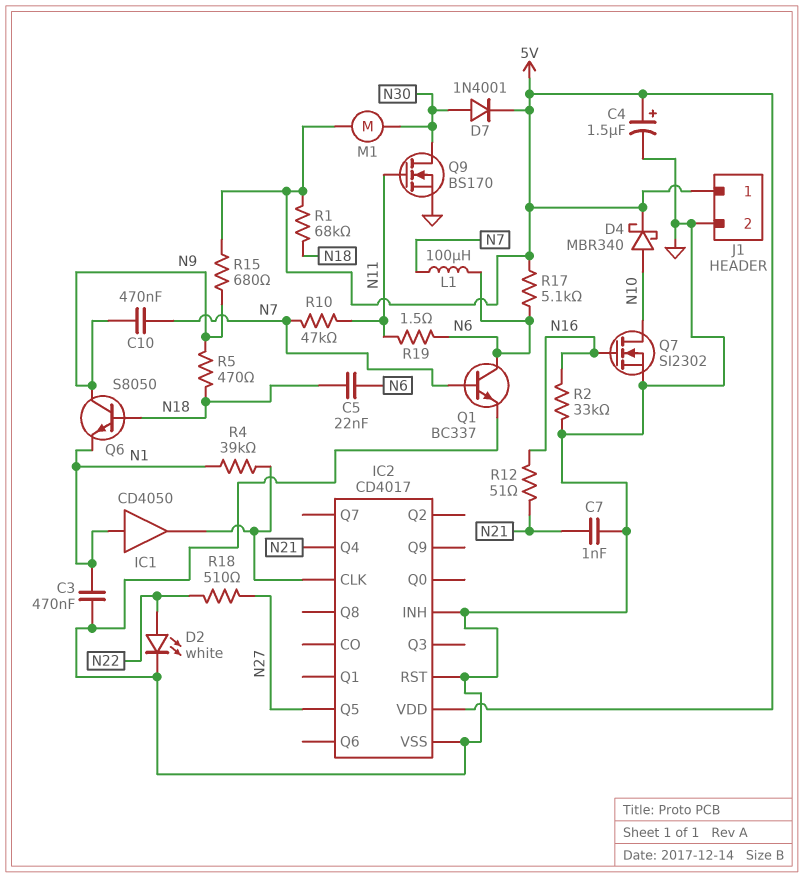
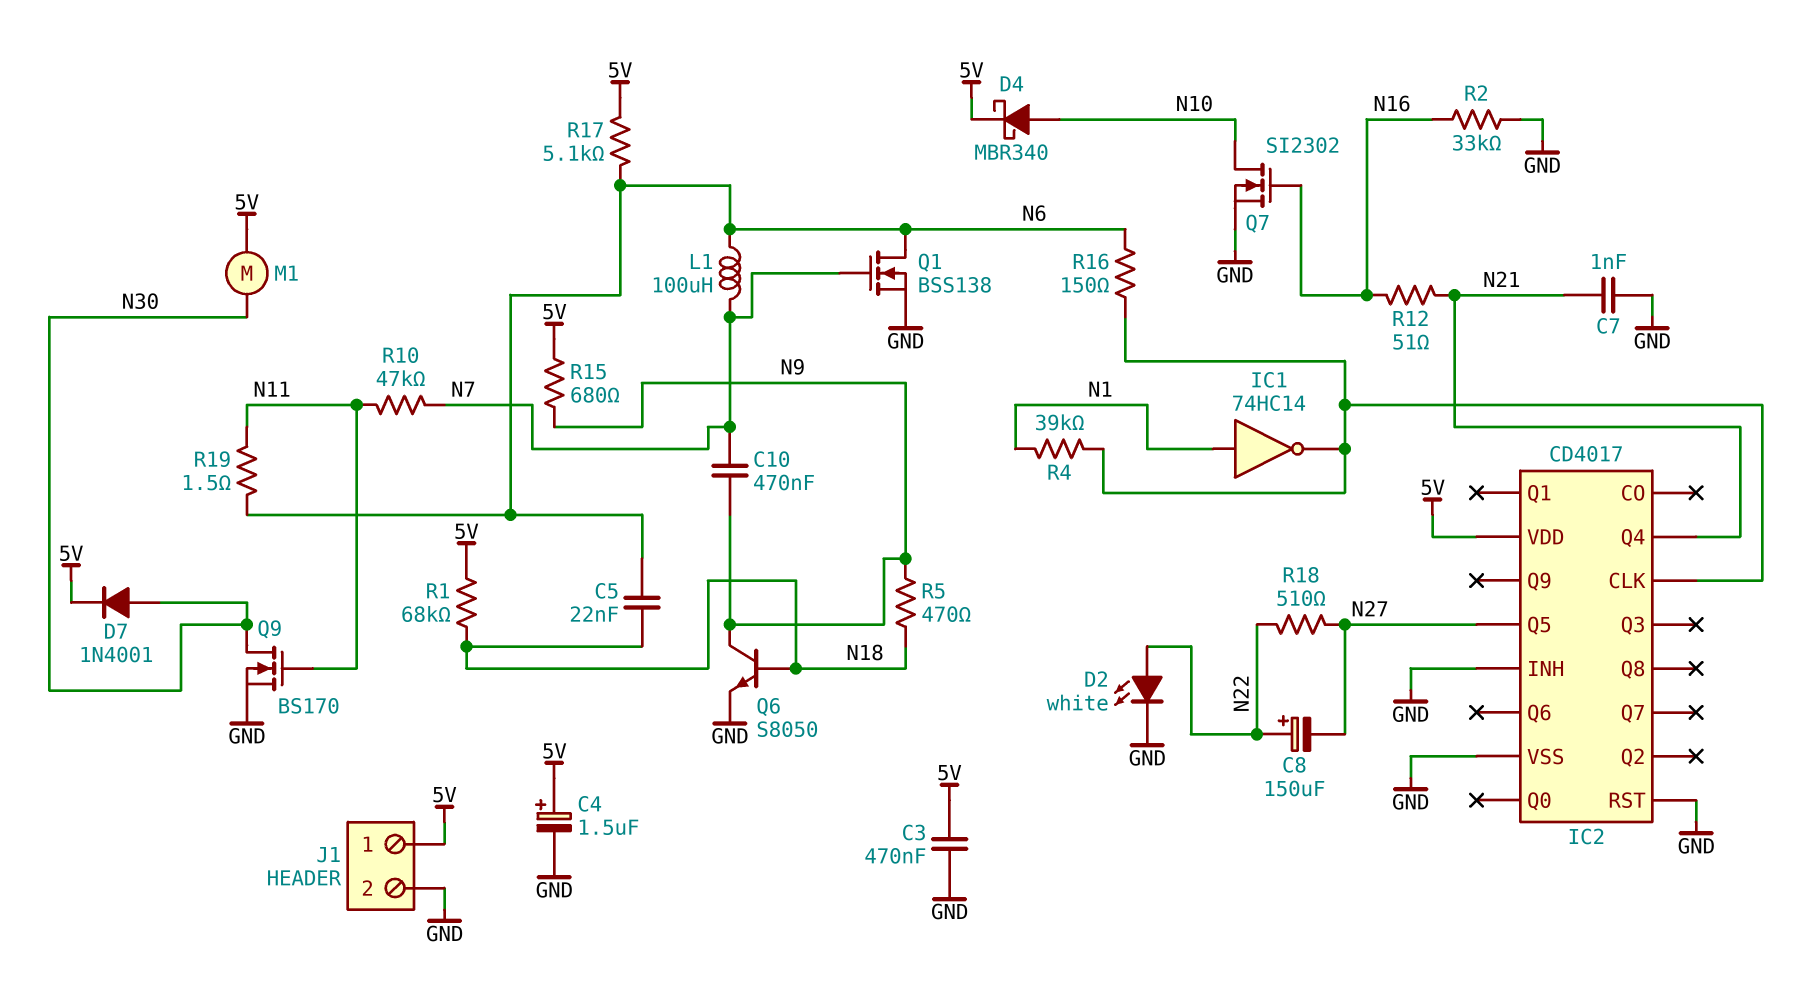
C3: 470nF (GND, N1) -> 470nF (5V, GND)
C8: none -> 150uF (plus N22, minus N27)
IC1: buffer CD4050 (in N1, out IC2/CLK) -> NOT 74HC14 (in N1, out IC2/CLK)
Q1: NPN BC337 (B N7, C N6, E GND) -> NMOS BSS138 (G N7, D N6, S GND)
Q6: NPN S8050 (B N18, C N9, E N1) -> NPN S8050 (B N18, C N9, E GND)
R16: none -> 150 (IC2/CLK, N6)

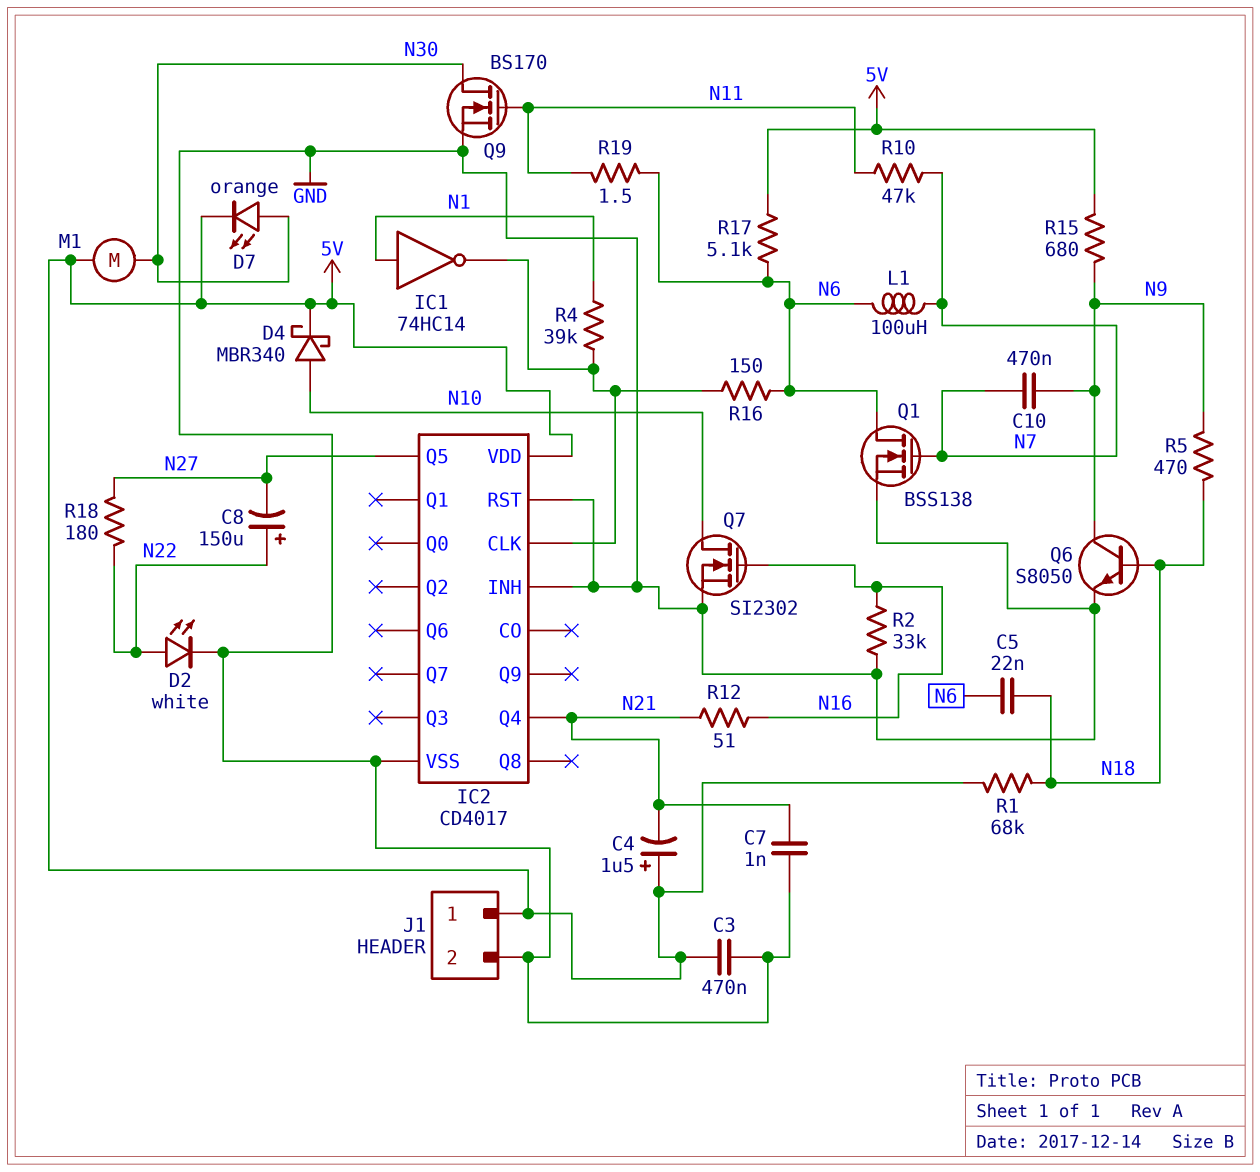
C4: 1.5uF (plus 5V, minus GND) -> 1.5uF (plus 5V, minus N21)
D7: diode 1N4001 (A N30, K 5V) -> LED orange (A N30, K 5V)
R18: 510 (N22, N27) -> 180 (N22, N27)

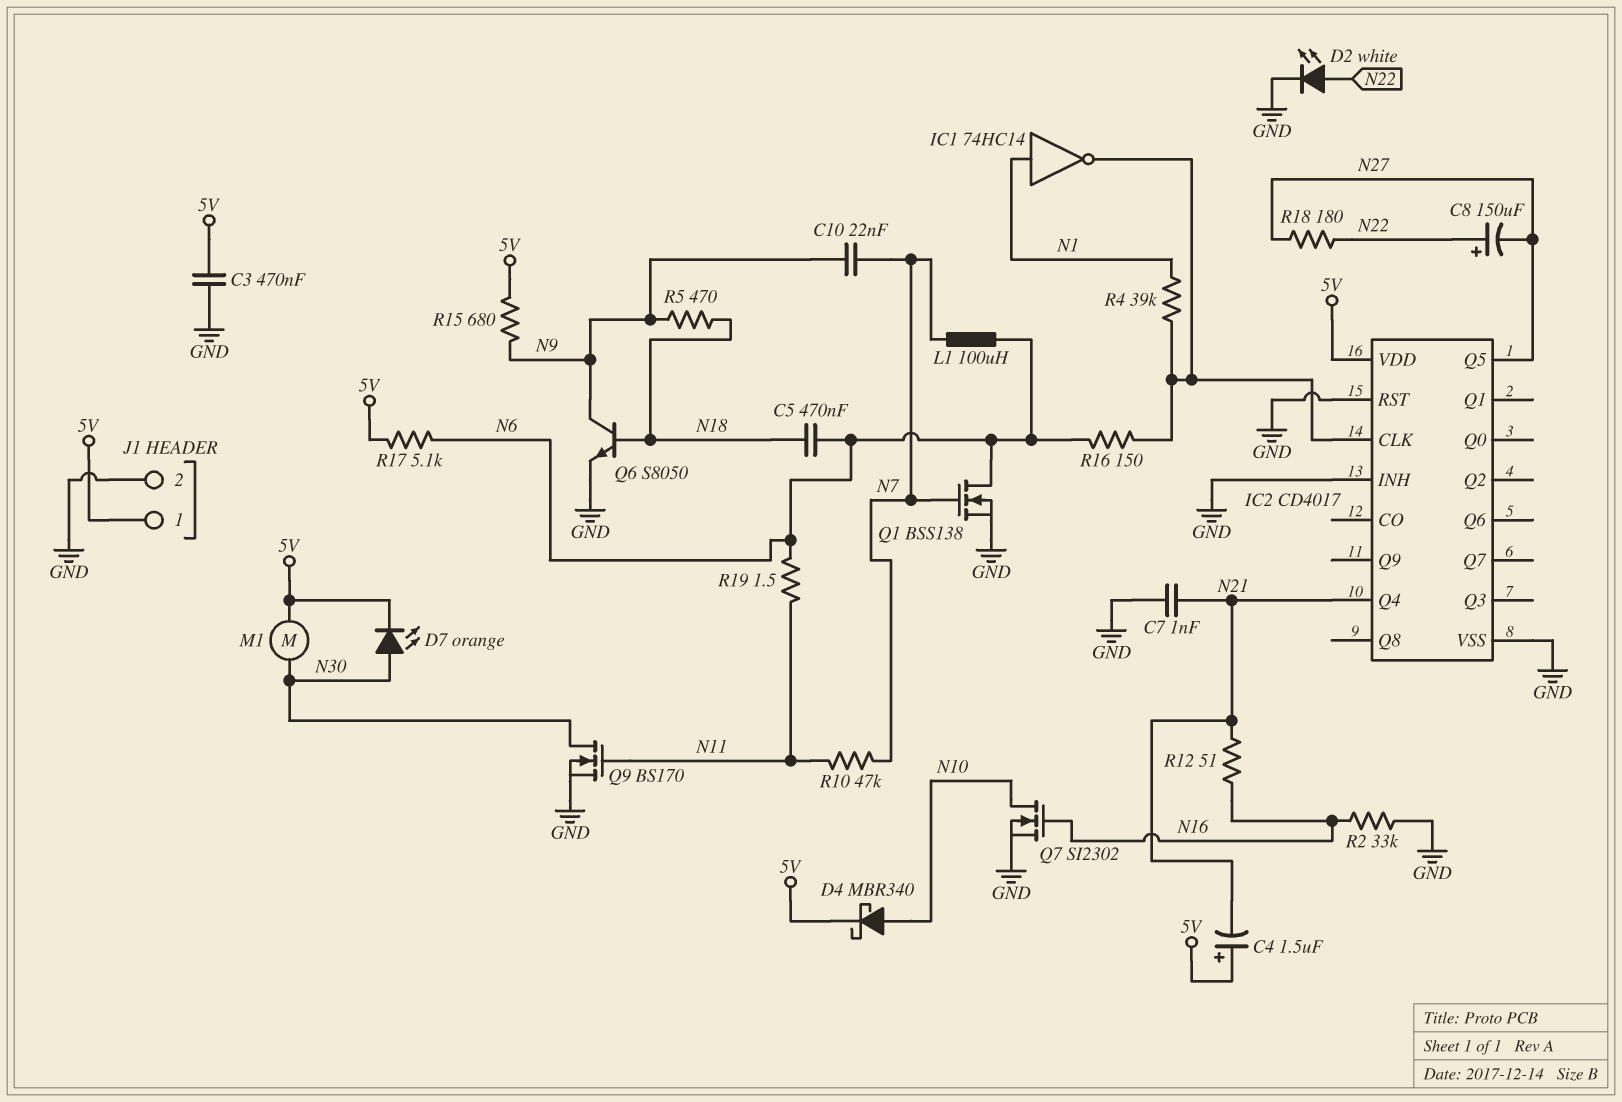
C5: 22nF (N6, N18) -> 470nF (N6, N18)
C10: 470nF (N7, N9) -> 22nF (N7, N9)
R1: 68k (5V, N18) -> none

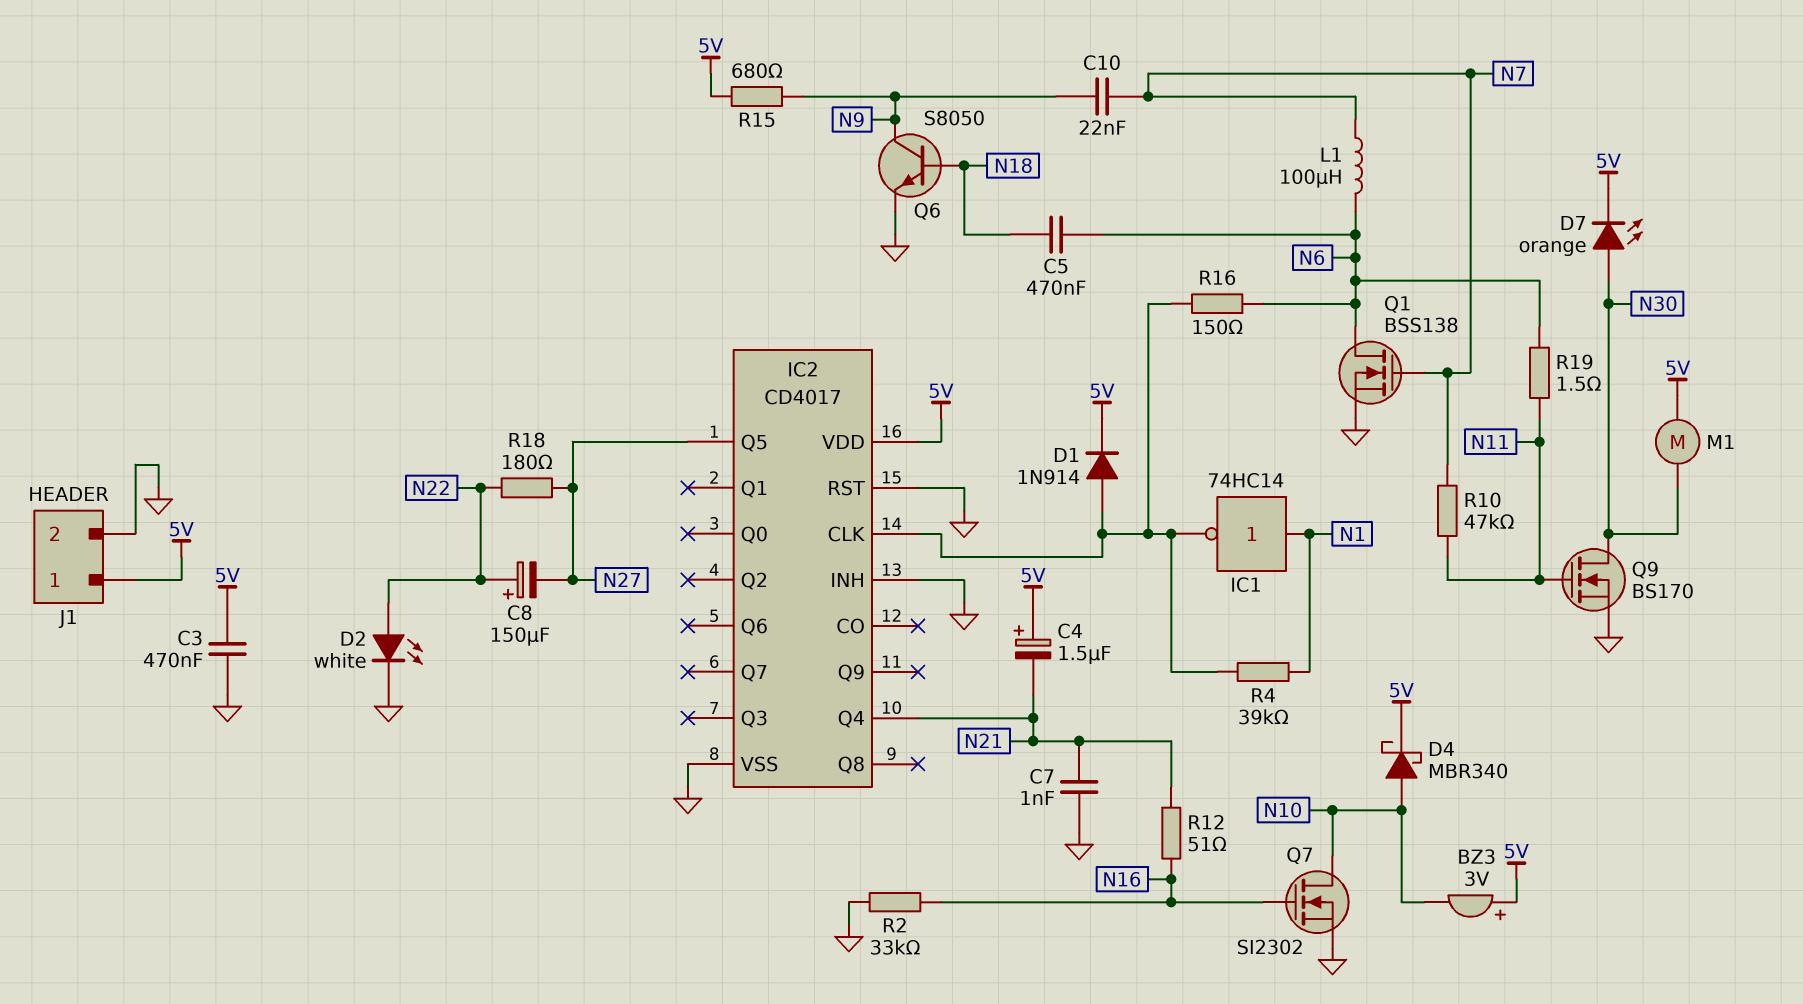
BZ3: none -> buzzer 3V (plus 5V, minus N10)
D1: none -> diode 1N914 (A IC2/CLK, K 5V)
R5: 470 (N9, N18) -> none
R17: 5.1k (5V, N6) -> none

